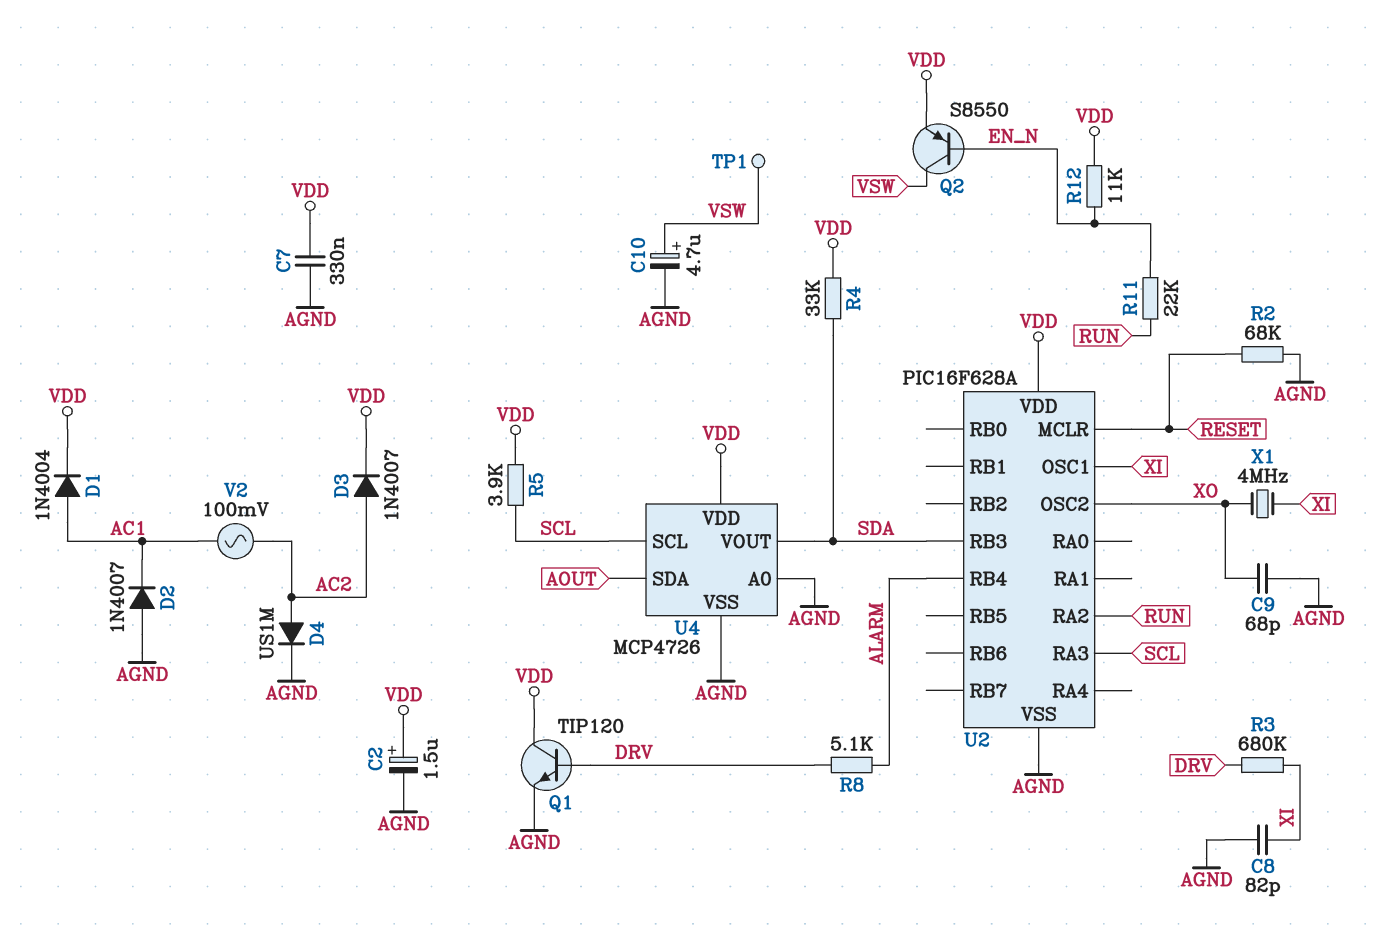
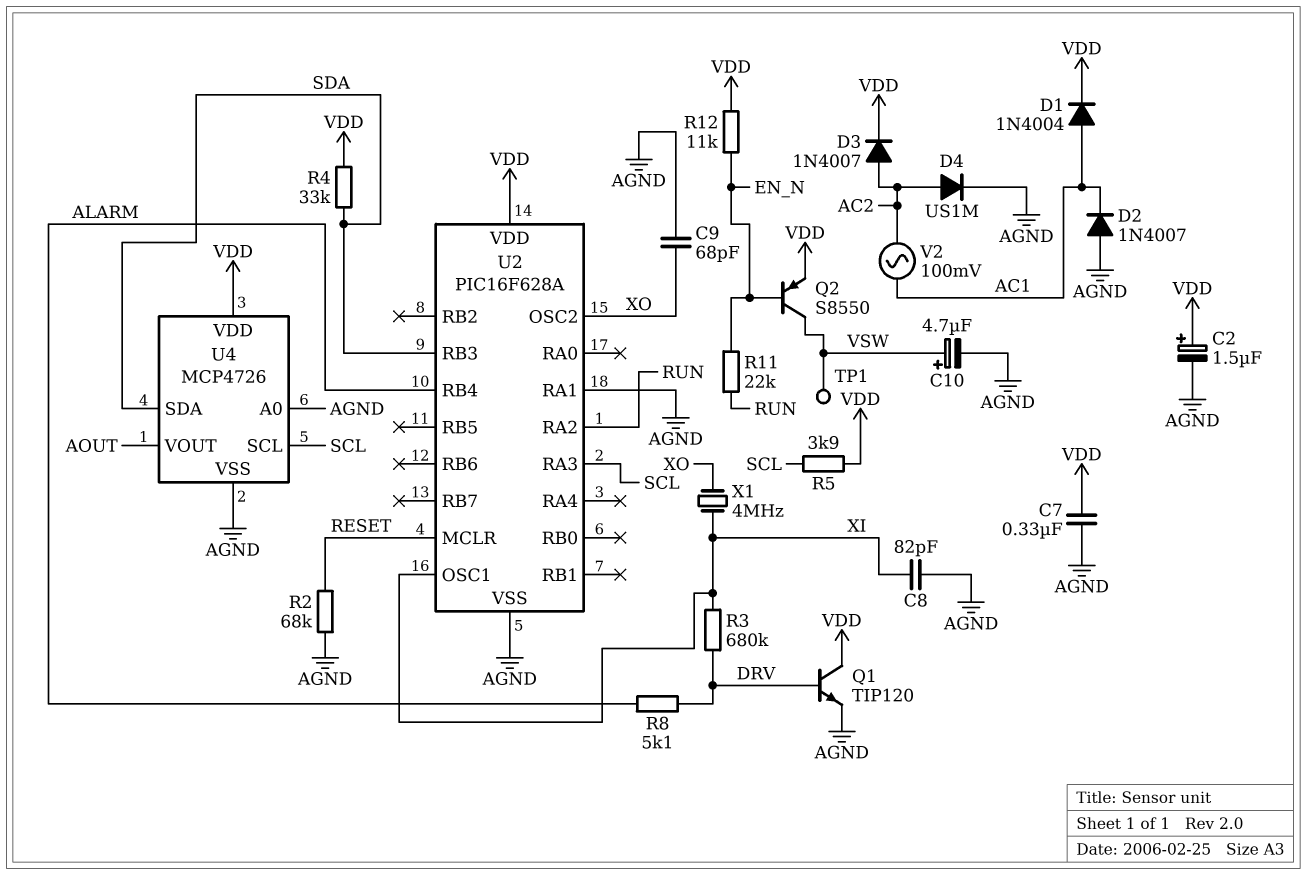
U2 pin RA1: none -> AGND
U4 pin SDA: AOUT -> SDA
U4 pin VOUT: SDA -> AOUT

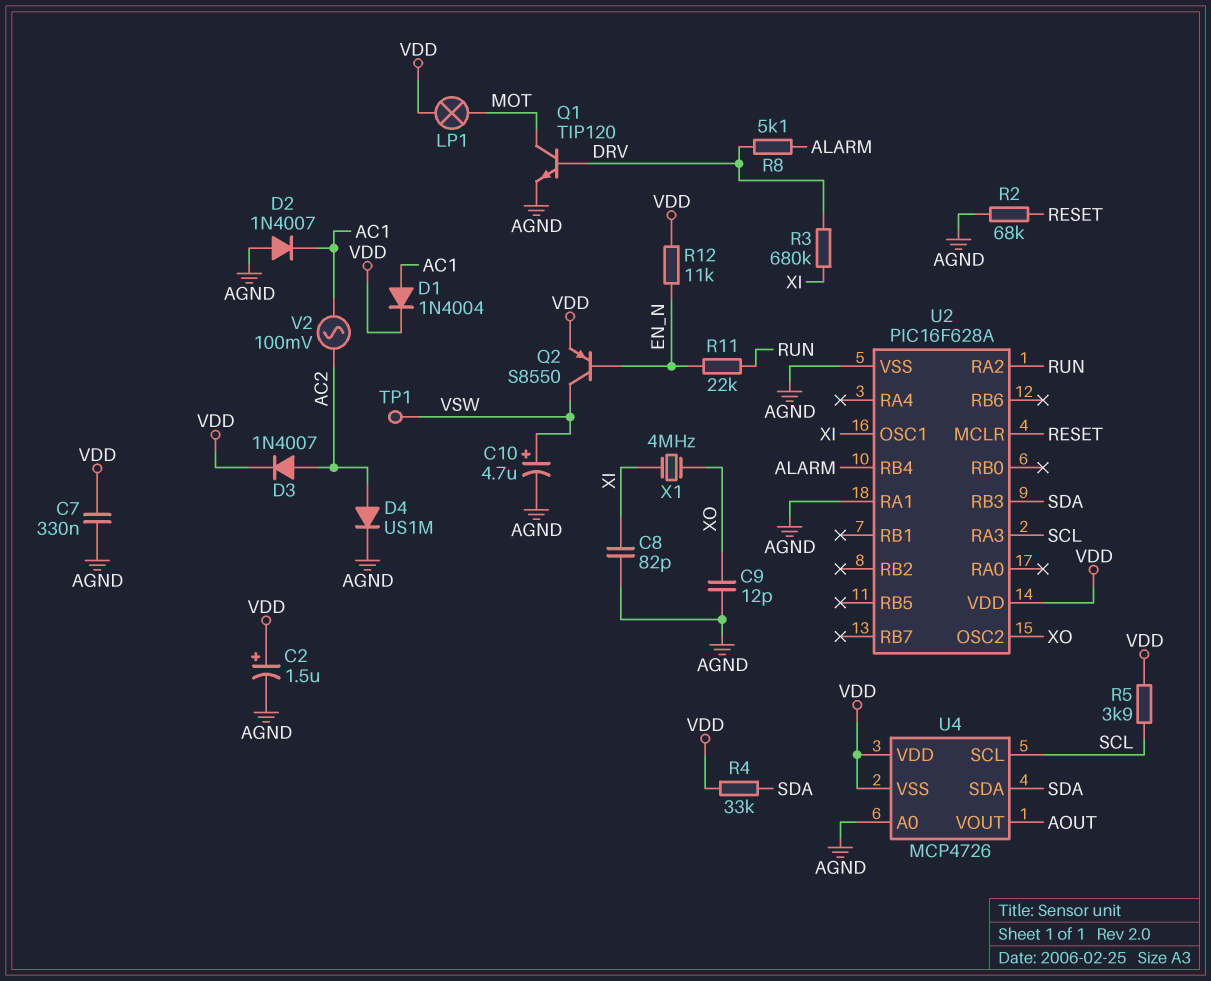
C9: 68pF (AGND, XO) -> 12pF (AGND, XO)
LP1: none -> lamp (MOT, VDD)
Q1: NPN TIP120 (B DRV, C VDD, E AGND) -> NPN TIP120 (B DRV, C MOT, E AGND)
U4 pin VSS: AGND -> VDD

